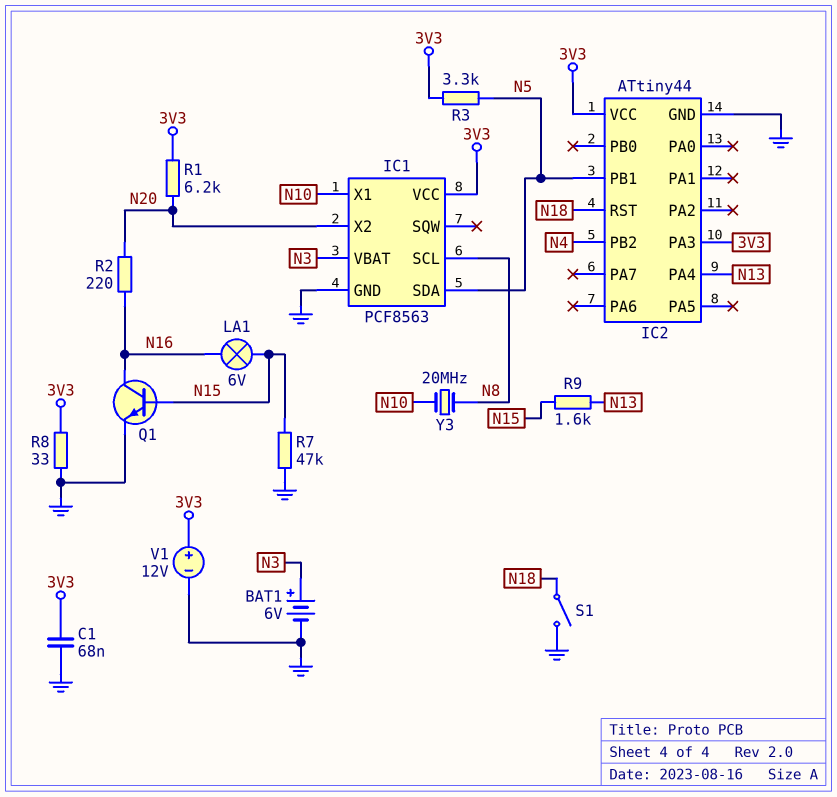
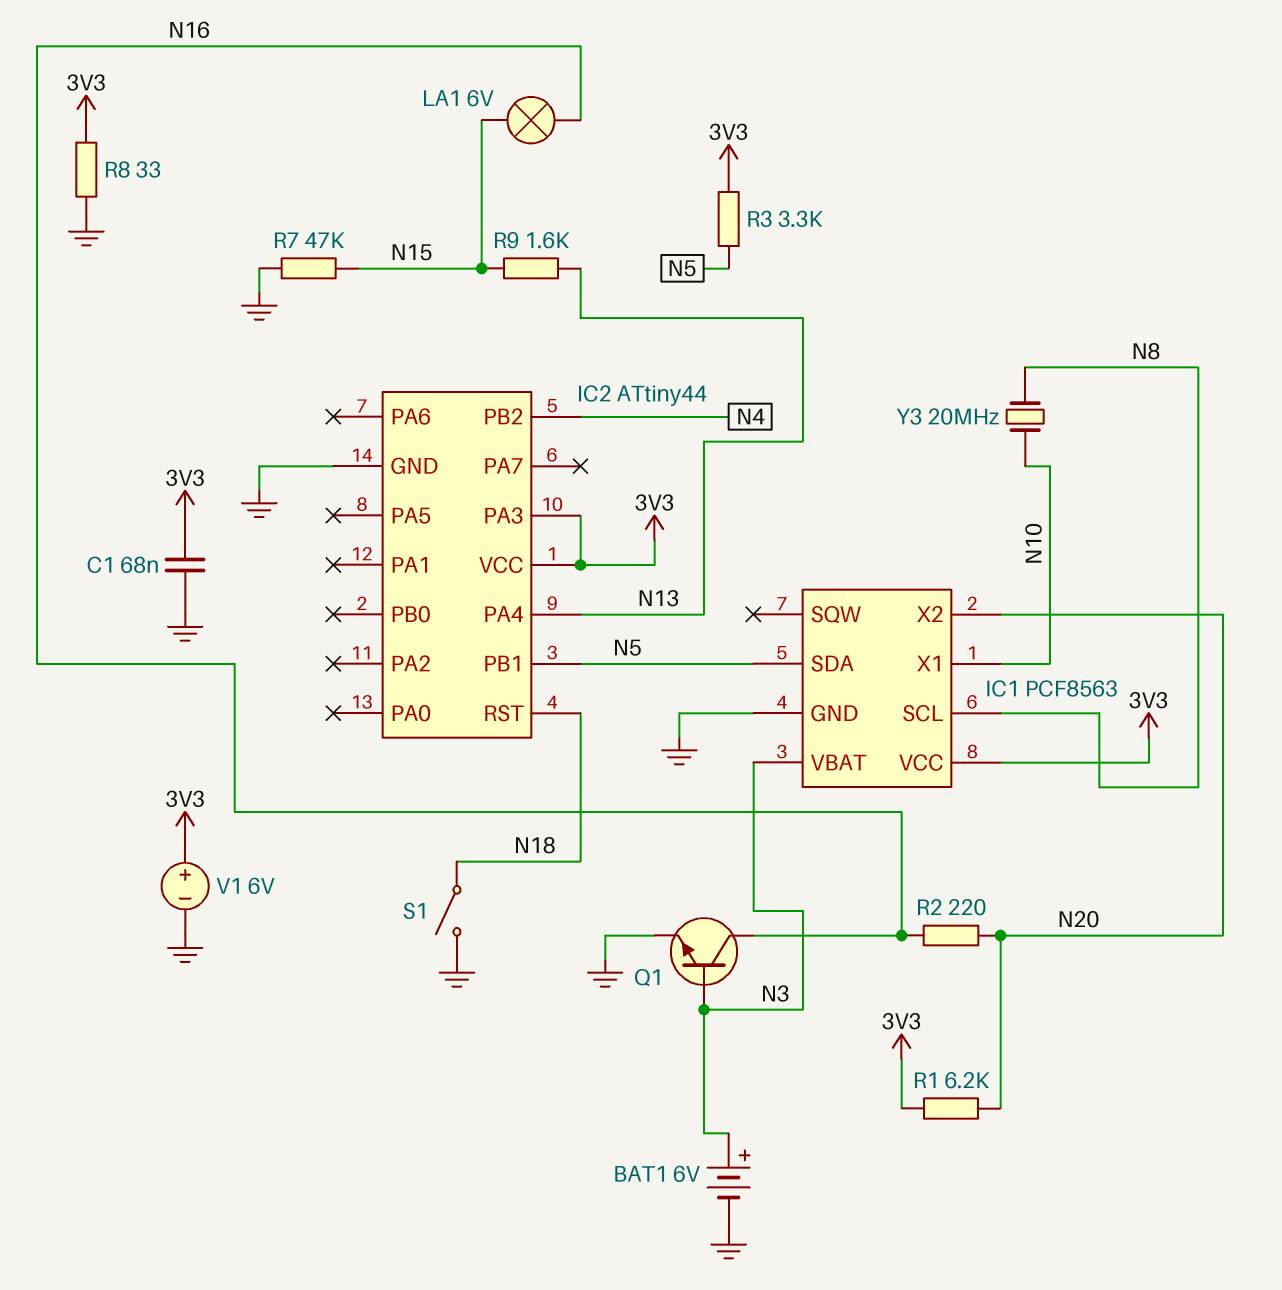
Q1: NPN (B N15, C N16, E GND) -> NPN (B N3, C N16, E GND)
V1: 12V (plus 3V3, minus GND) -> 6V (plus 3V3, minus GND)

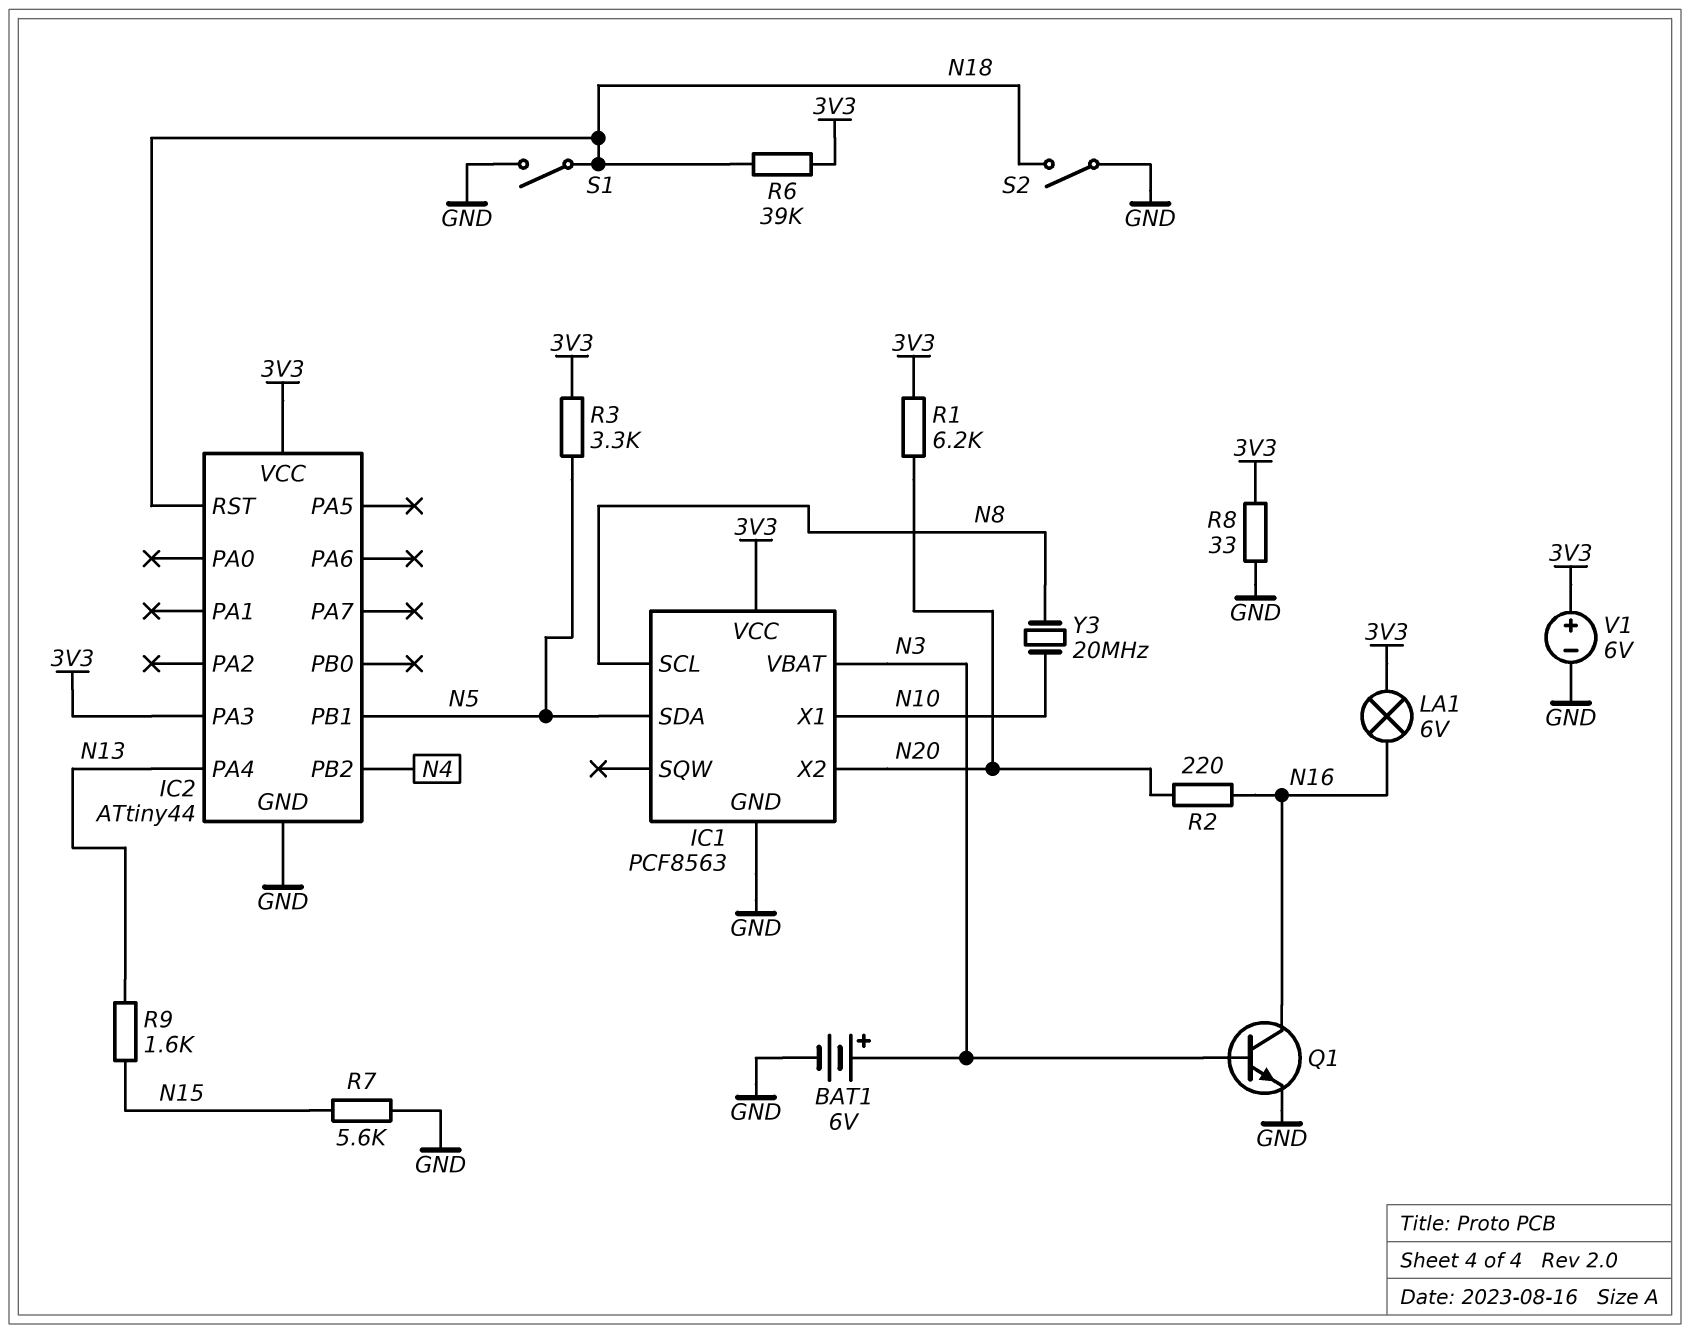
C1: 68nF (3V3, GND) -> none
LA1: lamp 6V (N15, N16) -> lamp 6V (3V3, N16)
R6: none -> 39k (3V3, N18)
R7: 47k (GND, N15) -> 5.6k (GND, N15)
S2: none -> switch (GND, N18)

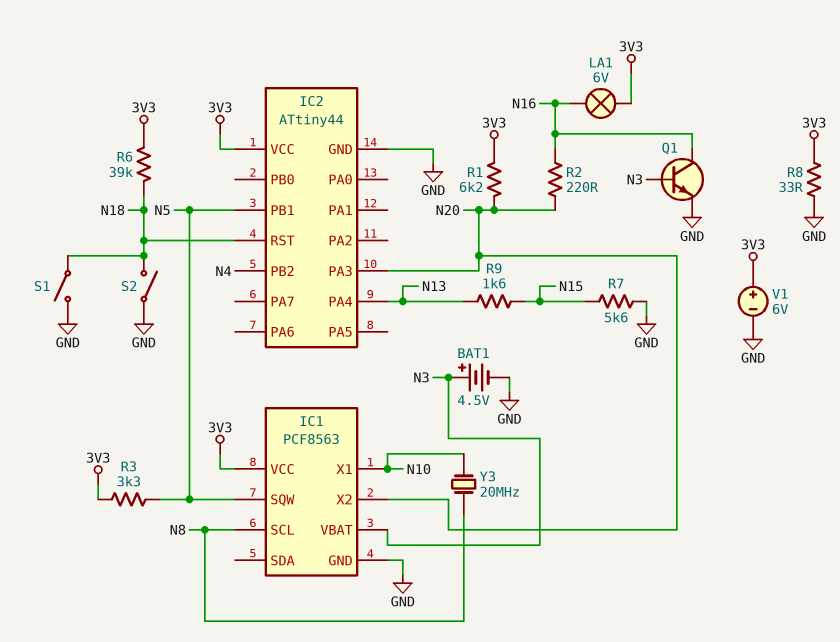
BAT1: 6V (plus N3, minus GND) -> 4.5V (plus N3, minus GND)
IC1 pin SDA: N5 -> none
IC1 pin SQW: none -> N5
IC2 pin PA3: 3V3 -> N20

